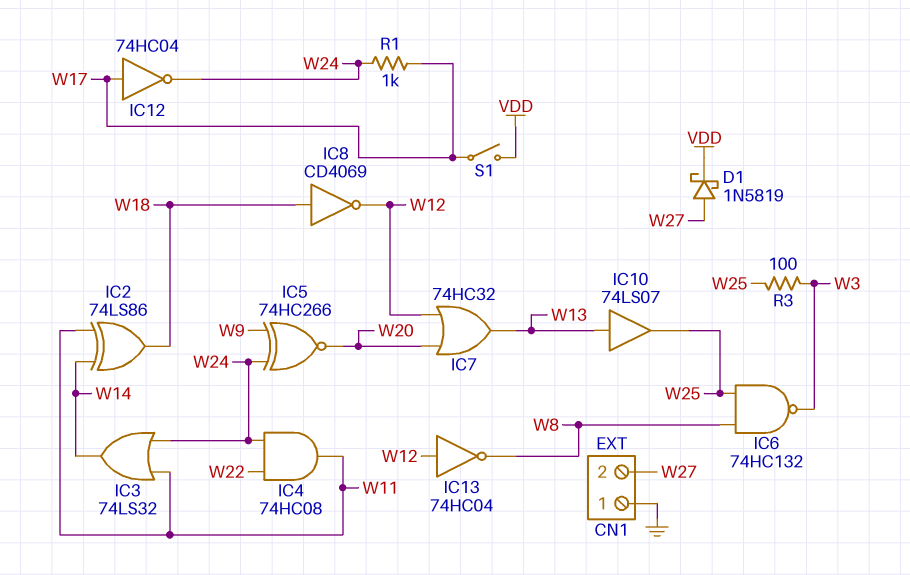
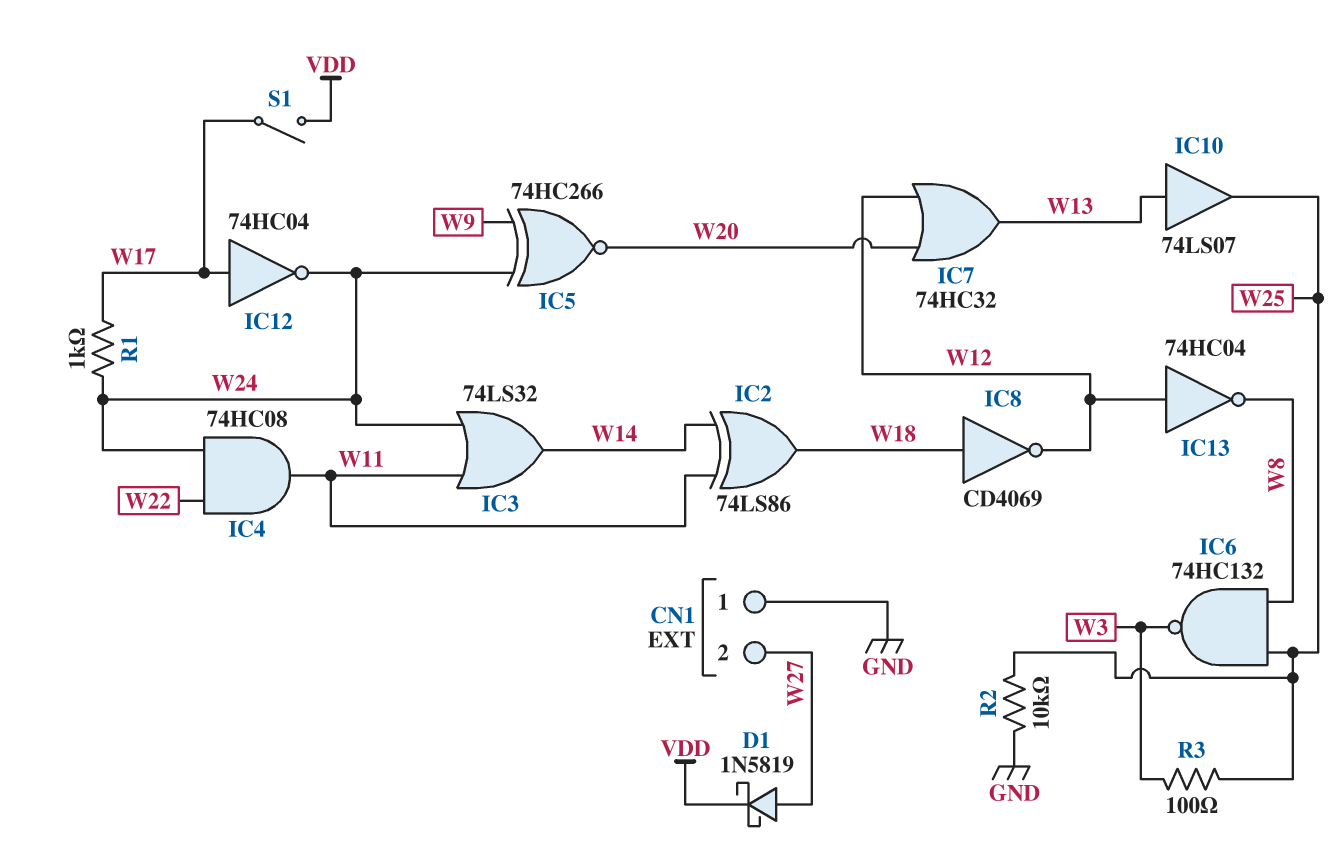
R2: none -> 10k (GND, W25)

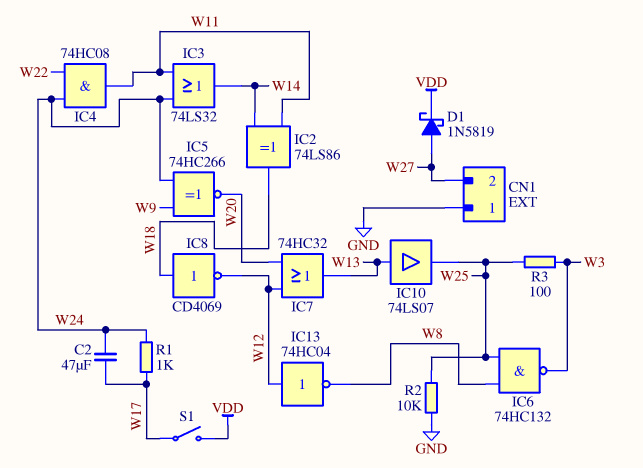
C2: none -> 47uF (W17, W24)
IC12: NOT 74HC04 (in W17, out W24) -> none

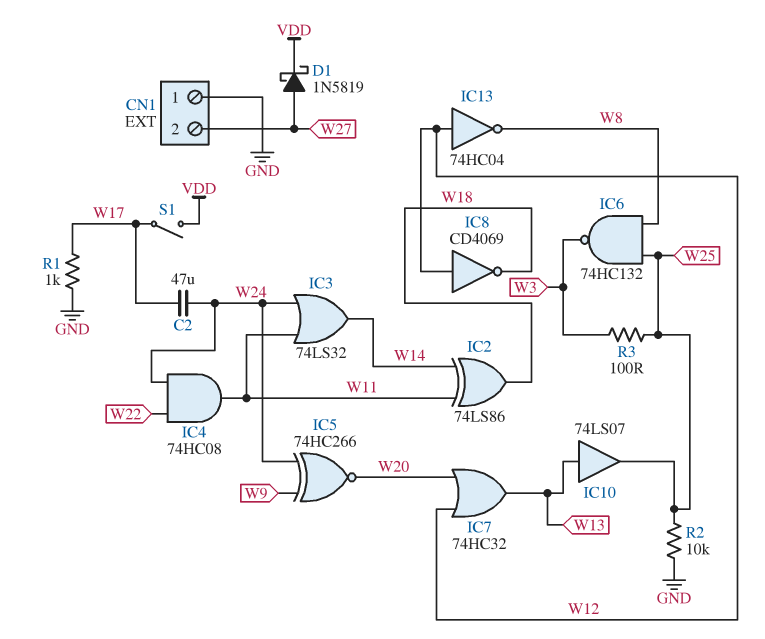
IC8: NOT CD4069 (in W18, out W12) -> NOT CD4069 (in W12, out W18)
R1: 1k (W17, W24) -> 1k (GND, W17)

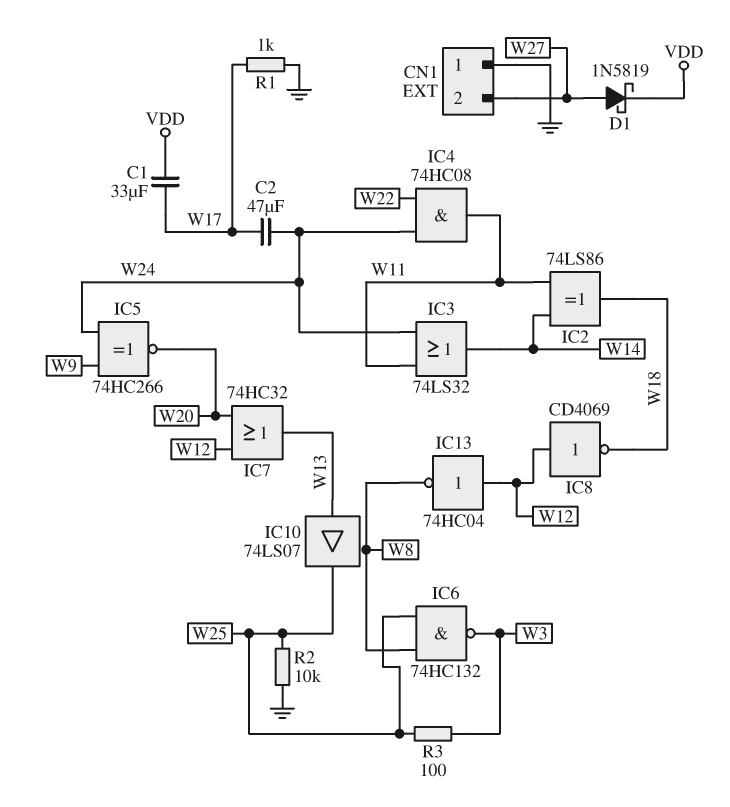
C1: none -> 33uF (VDD, W17)
S1: switch (VDD, W17) -> none

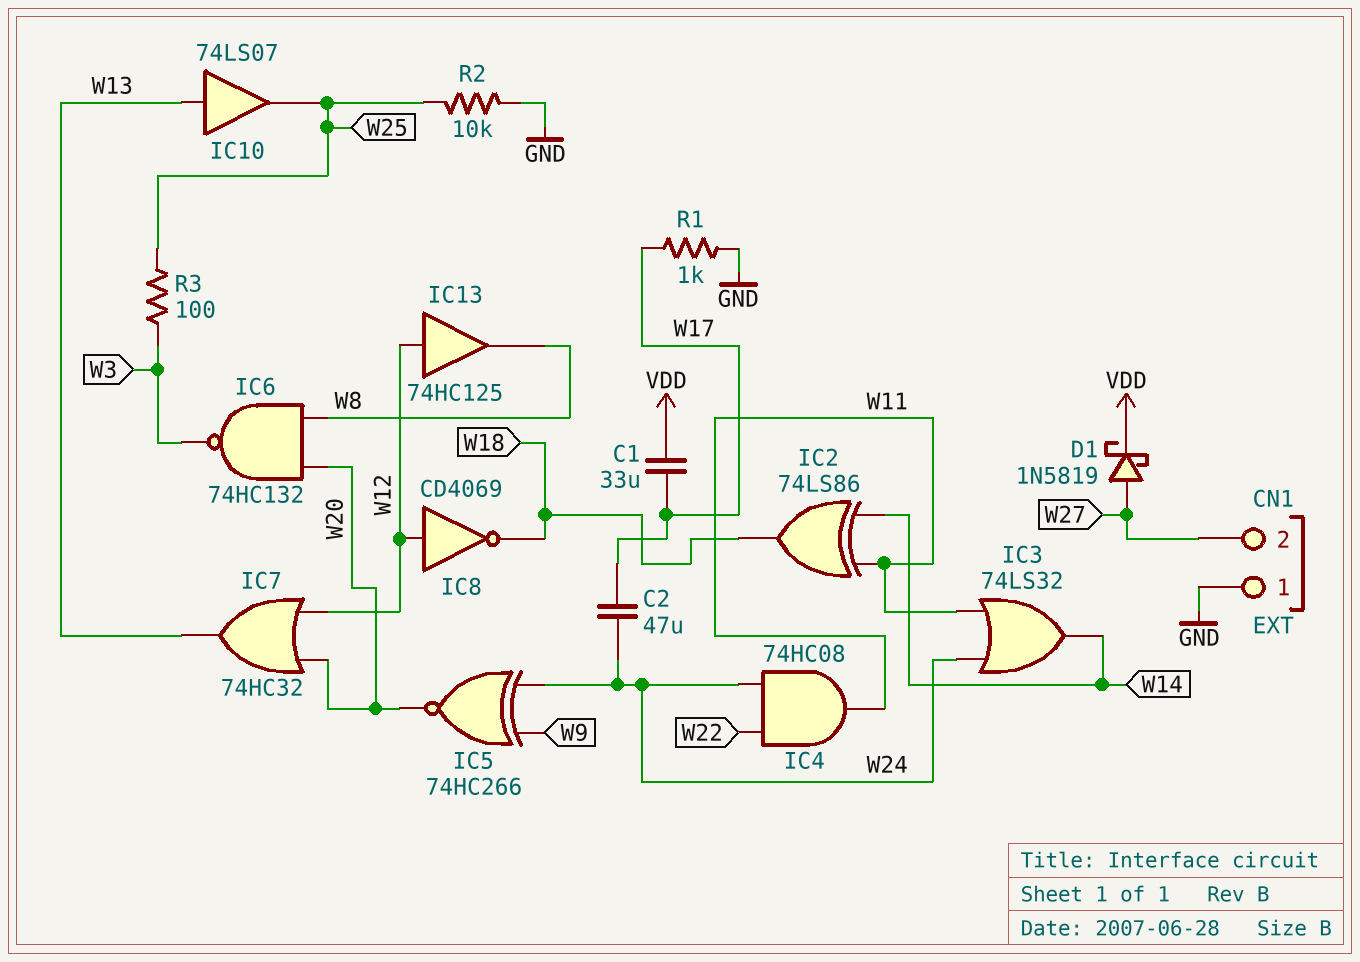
IC6: NAND 74HC132 (in W8, in W25, out W3) -> NAND 74HC132 (in W8, in W20, out W3)
IC13: NOT 74HC04 (in W12, out W8) -> buffer 74HC125 (in W12, out W8)

